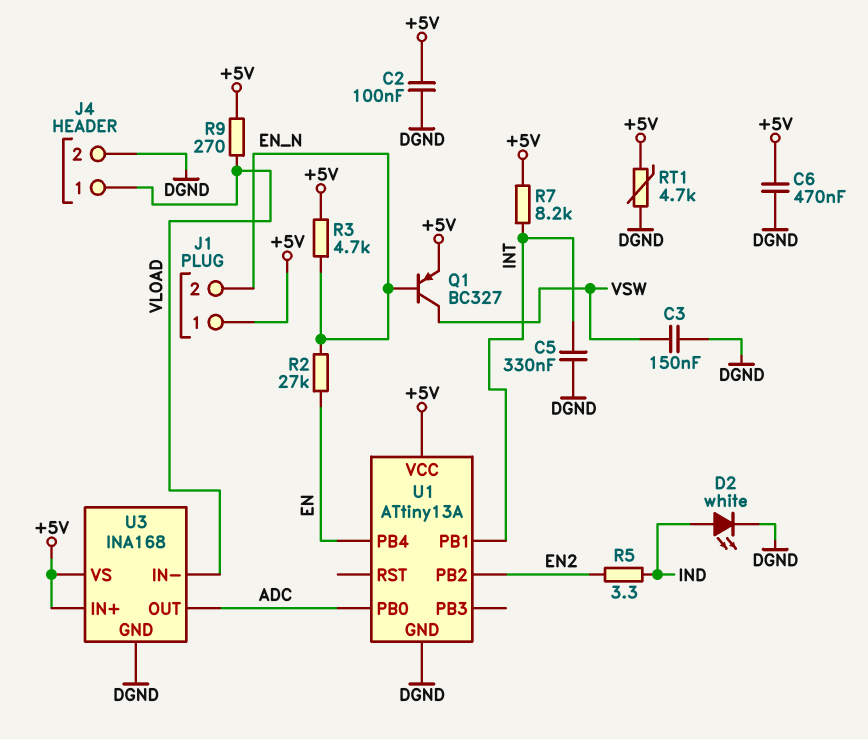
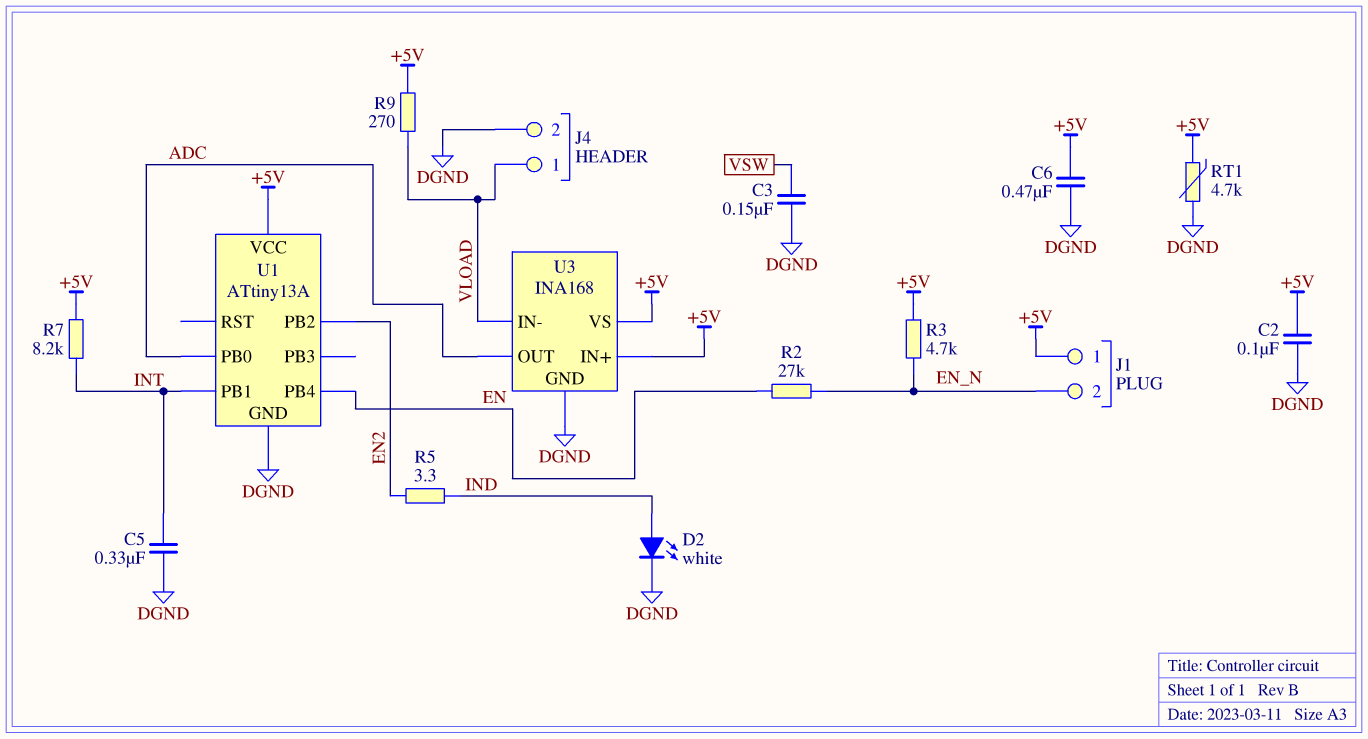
Q1: PNP BC327 (B EN_N, C VSW, E +5V) -> none

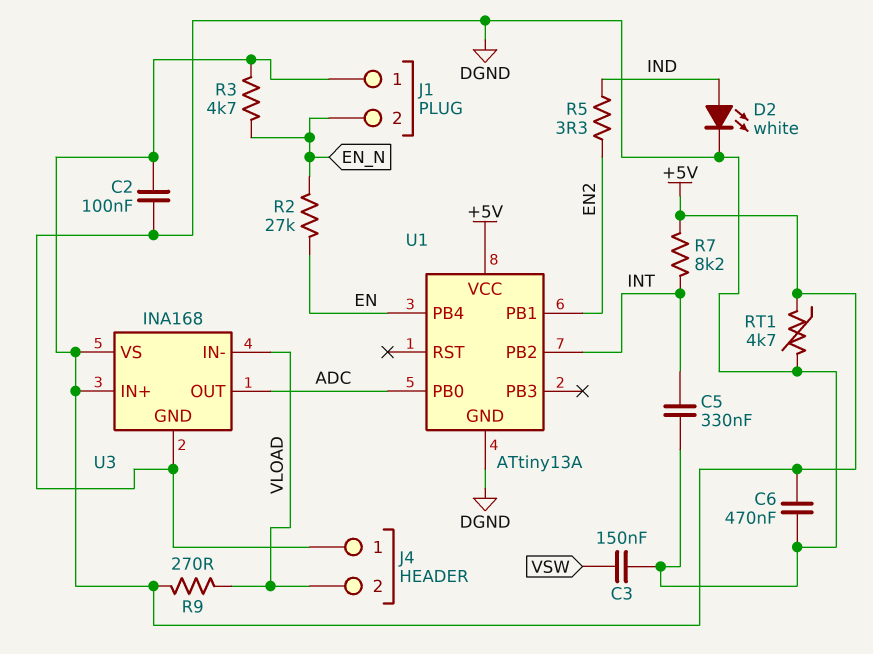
J4 pin 1: VLOAD -> DGND
J4 pin 2: DGND -> VLOAD
U1 pin PB1: INT -> EN2
U1 pin PB2: EN2 -> INT

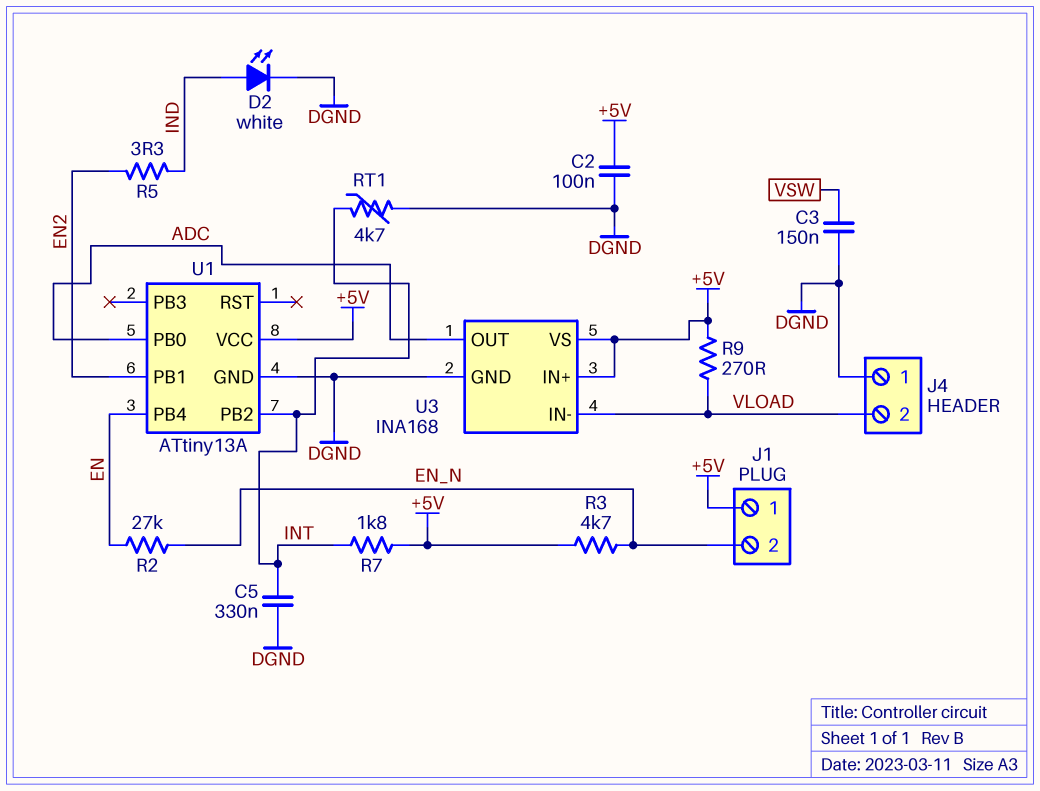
C6: 470nF (+5V, DGND) -> none
R7: 8.2k (+5V, INT) -> 1.8k (+5V, INT)
RT1: 4.7k (+5V, DGND) -> 4.7k (DGND, INT)

